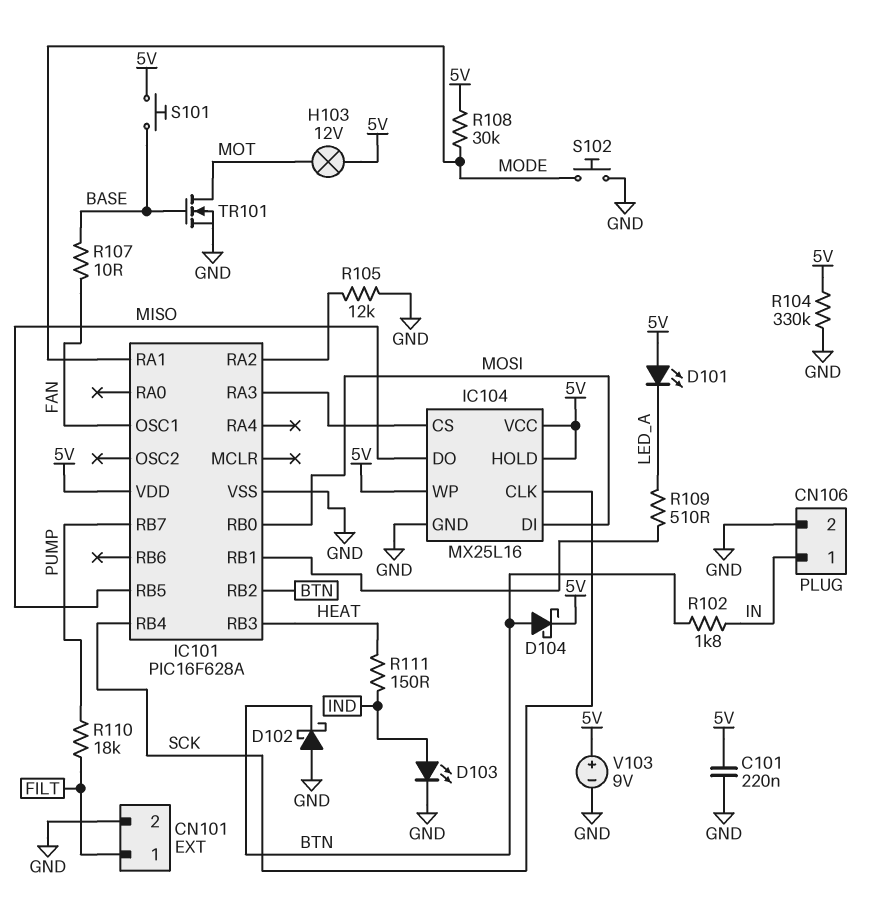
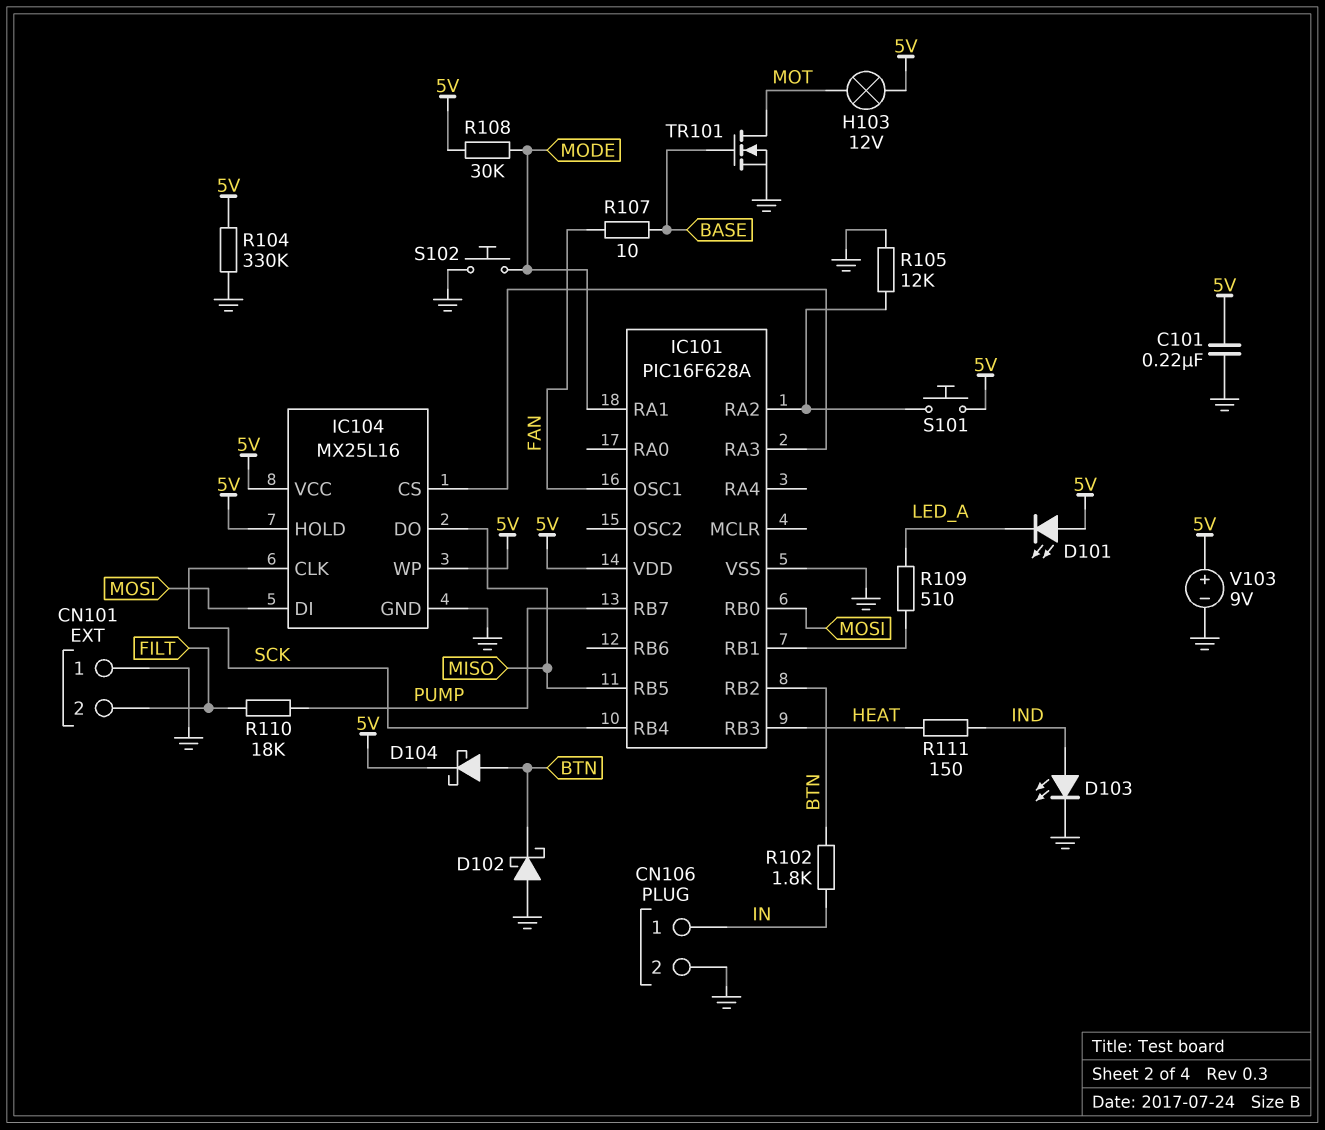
CN101 pin 1: FILT -> GND
CN101 pin 2: GND -> FILT
S101: button (5V, BASE) -> button (5V, IC101/RA2)

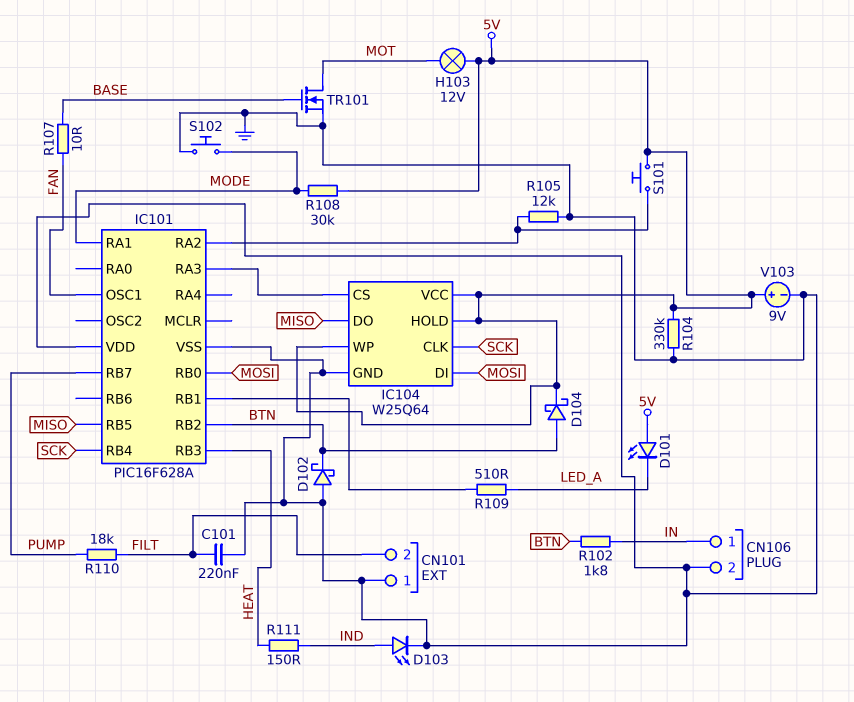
C101: 220nF (5V, GND) -> 220nF (FILT, GND)
IC101 pin VDD: 5V -> GND
IC104: MX25L16 -> W25Q64

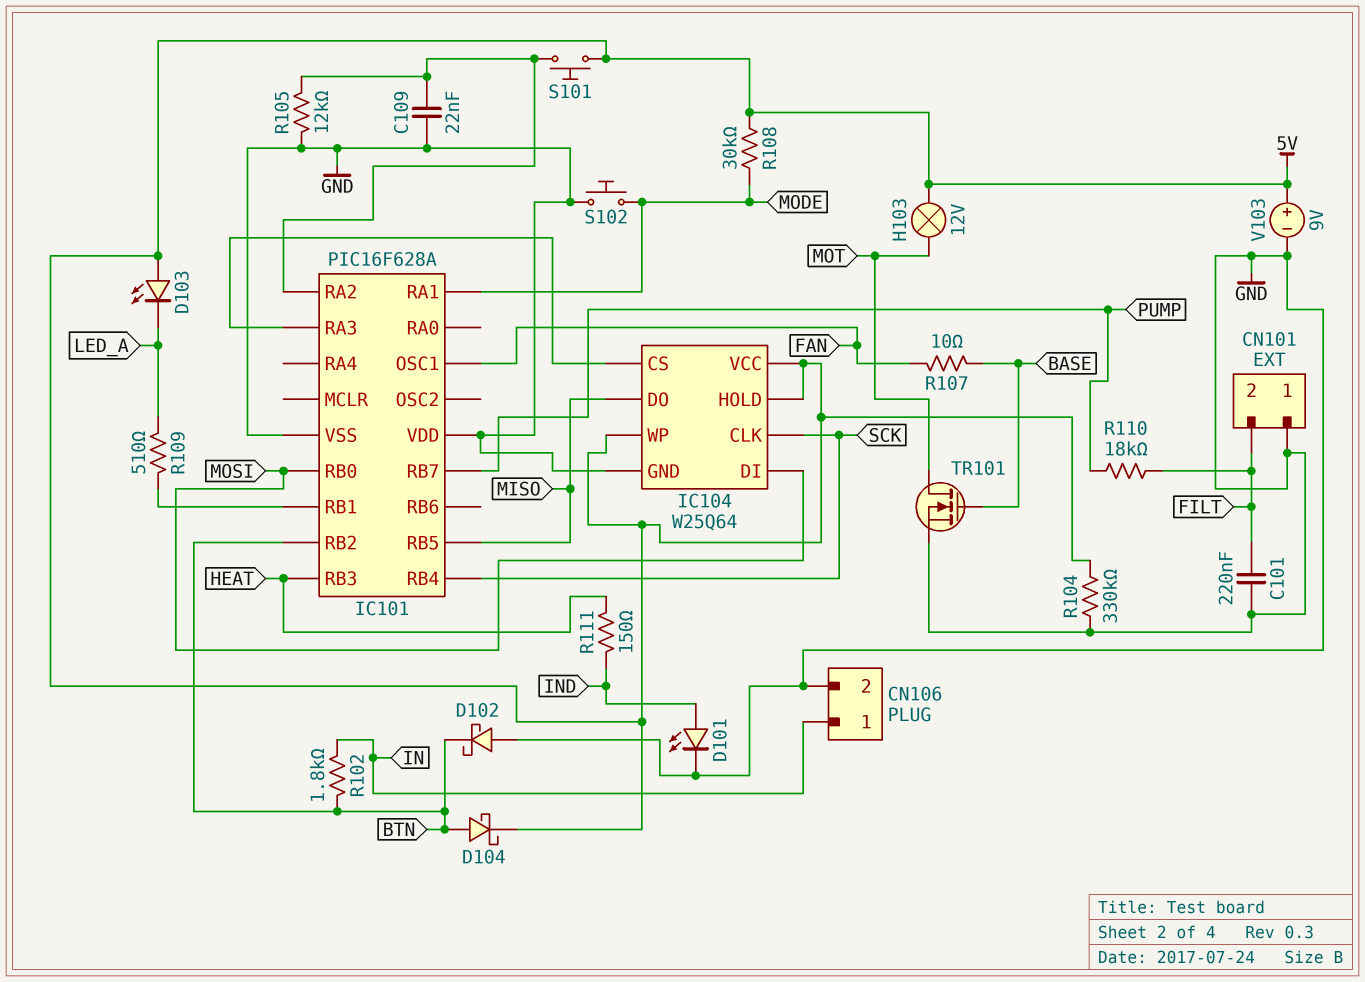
C109: none -> 22nF (GND, IC101/RA2)
D101: LED (A 5V, K LED_A) -> LED (A IND, K GND)
D103: LED (A IND, K GND) -> LED (A 5V, K LED_A)

